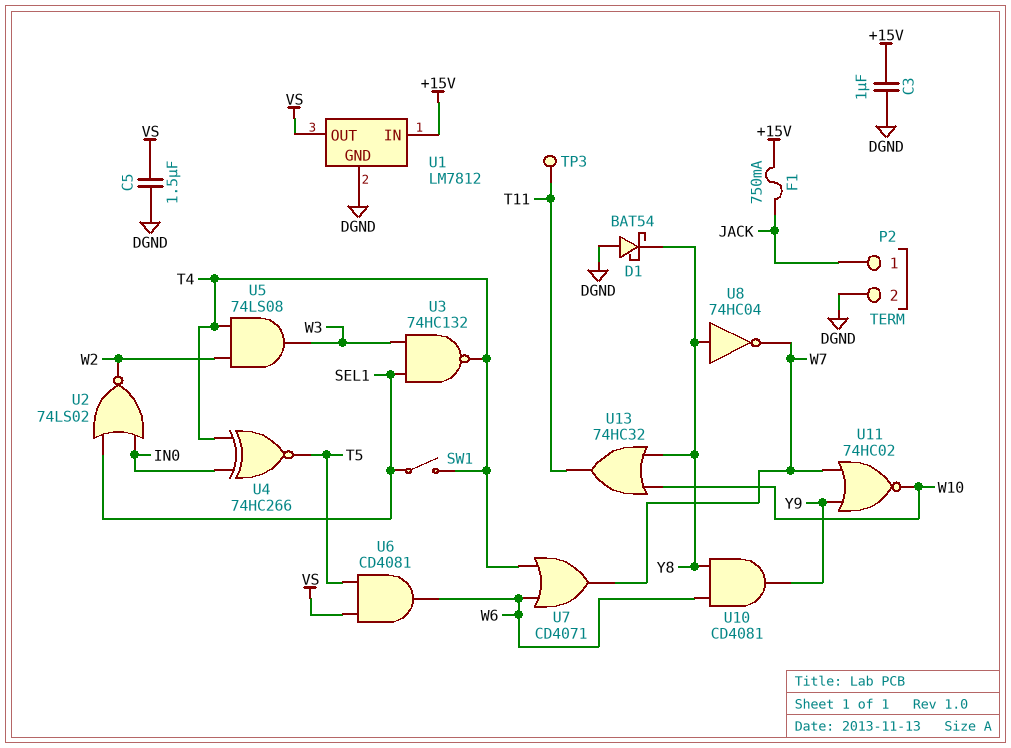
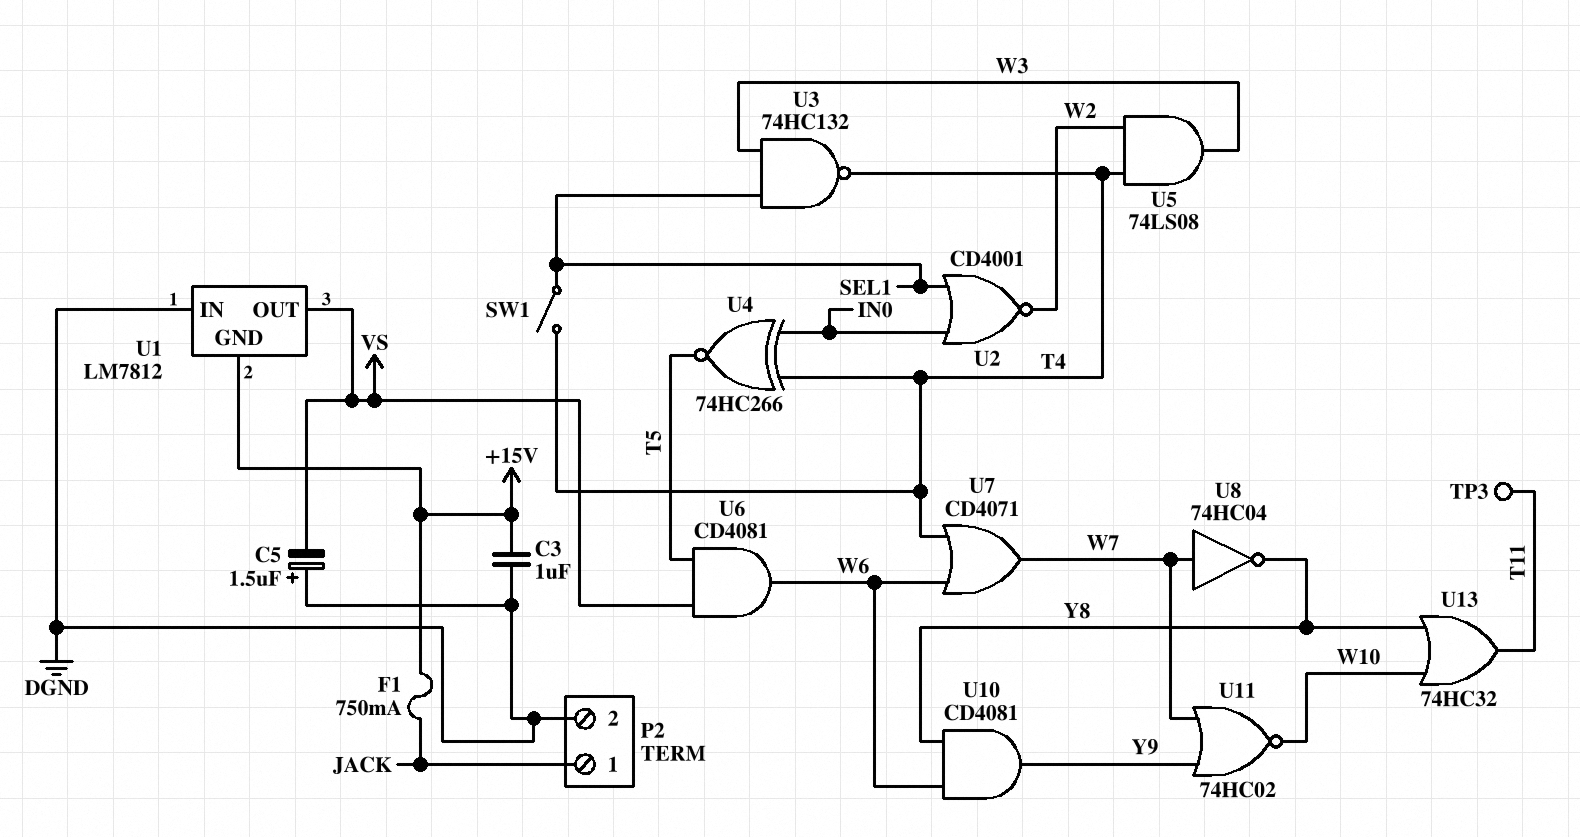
C5: 1.5uF (DGND, VS) -> 1.5uF (plus DGND, minus VS)
D1: schottky BAT54 (A DGND, K Y8) -> none
U1 pin GND: DGND -> +15V
U1 pin IN: +15V -> DGND
U2: NOR 74LS02 (in IN0, in SEL1, out W2) -> NOR CD4001 (in IN0, in SEL1, out W2)
U8: NOT 74HC04 (in Y8, out W7) -> NOT 74HC04 (in W7, out Y8)

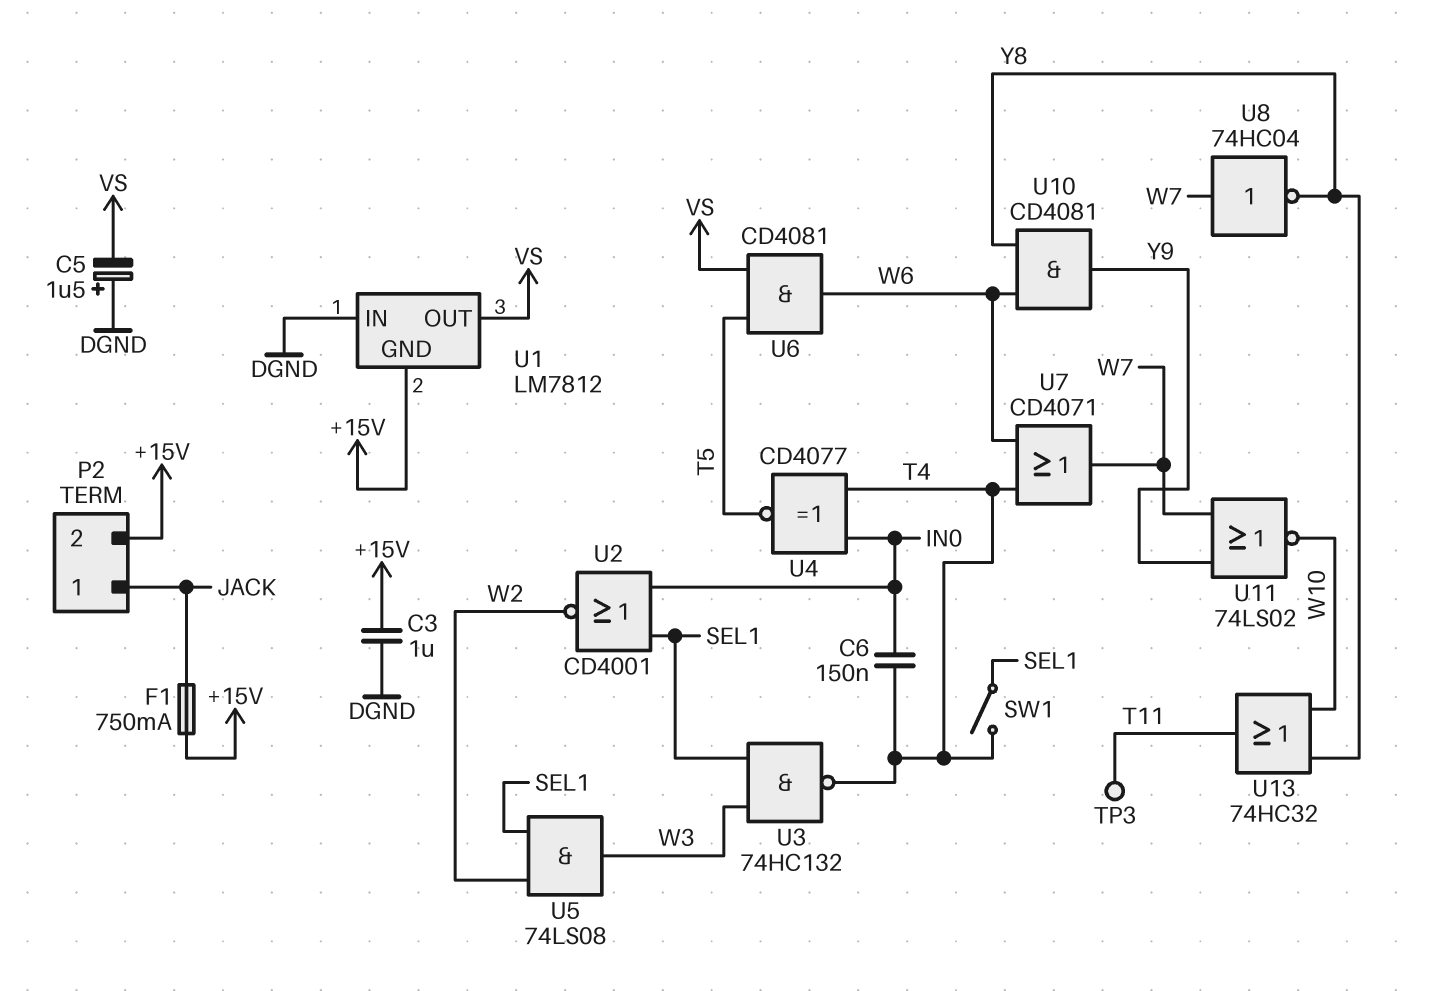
C6: none -> 150nF (IN0, T4)
P2 pin 2: DGND -> +15V
U4: XNOR 74HC266 (in IN0, in T4, out T5) -> XNOR CD4077 (in IN0, in T4, out T5)
U5: AND 74LS08 (in T4, in W2, out W3) -> AND 74LS08 (in SEL1, in W2, out W3)
U11: NOR 74HC02 (in W7, in Y9, out W10) -> NOR 74LS02 (in W7, in Y9, out W10)

